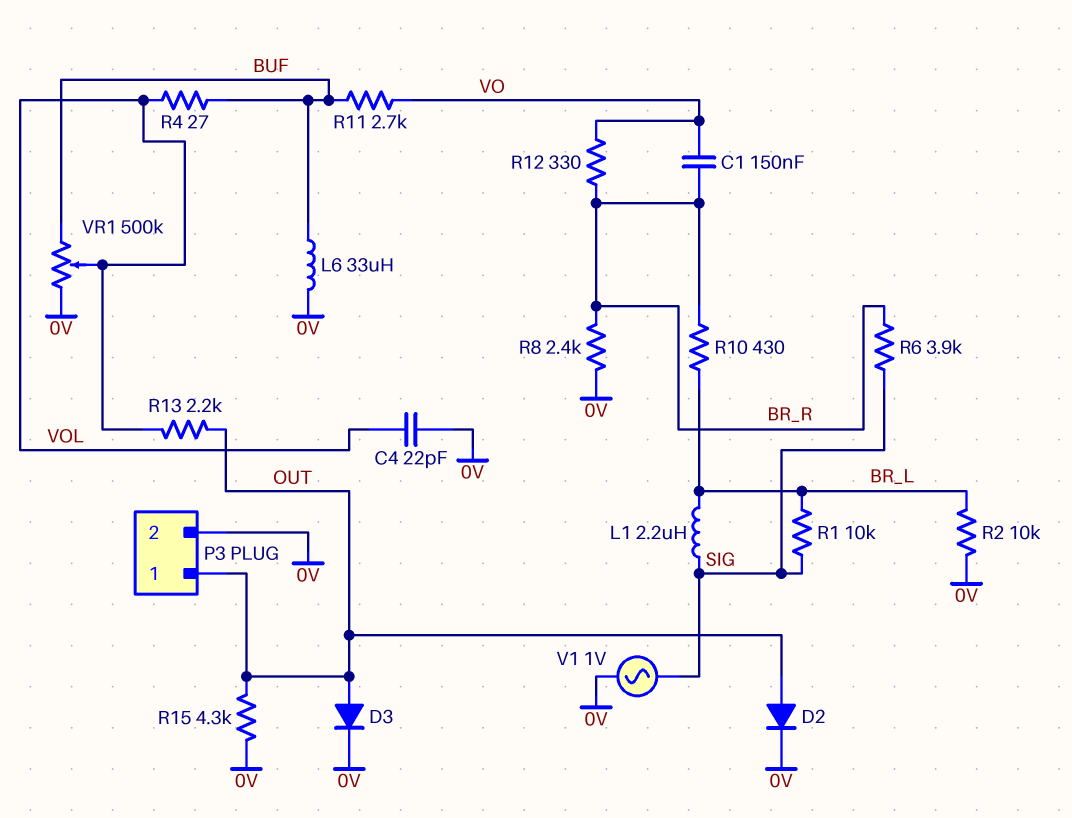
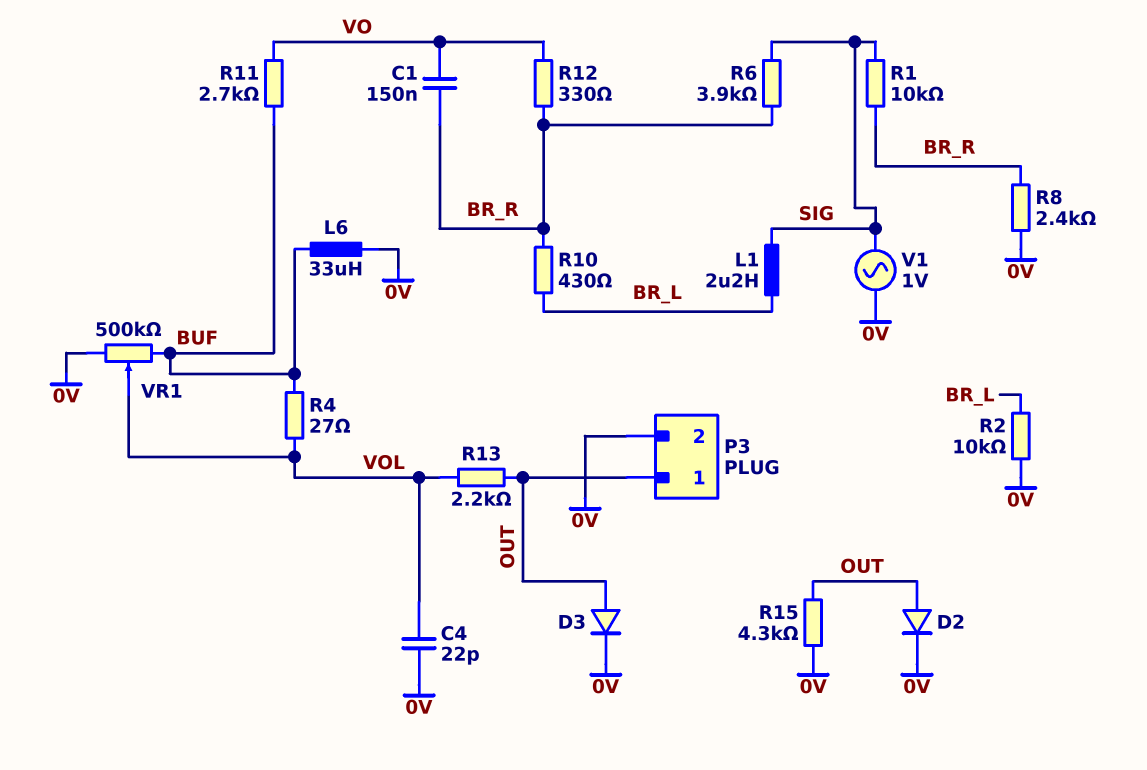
R1: 10k (BR_L, SIG) -> 10k (BR_R, SIG)

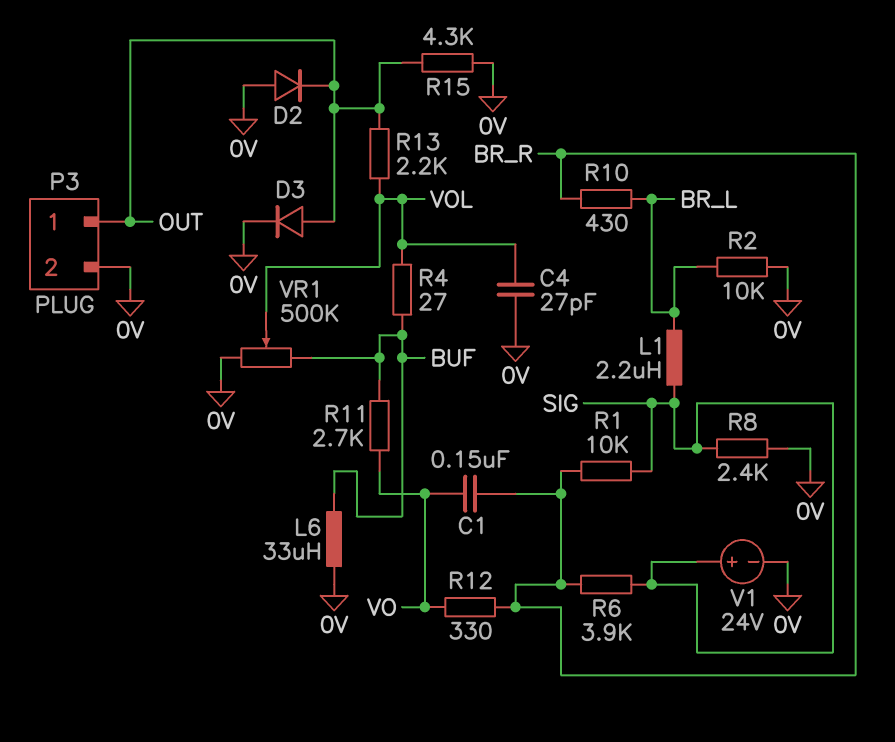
C4: 22pF (0V, VOL) -> 27pF (0V, VOL)
D2: diode (A OUT, K 0V) -> diode (A 0V, K OUT)
R8: 2.4k (0V, BR_R) -> 2.4k (0V, SIG)
V1: AC 1V (0V, SIG) -> 24V (plus SIG, minus 0V)

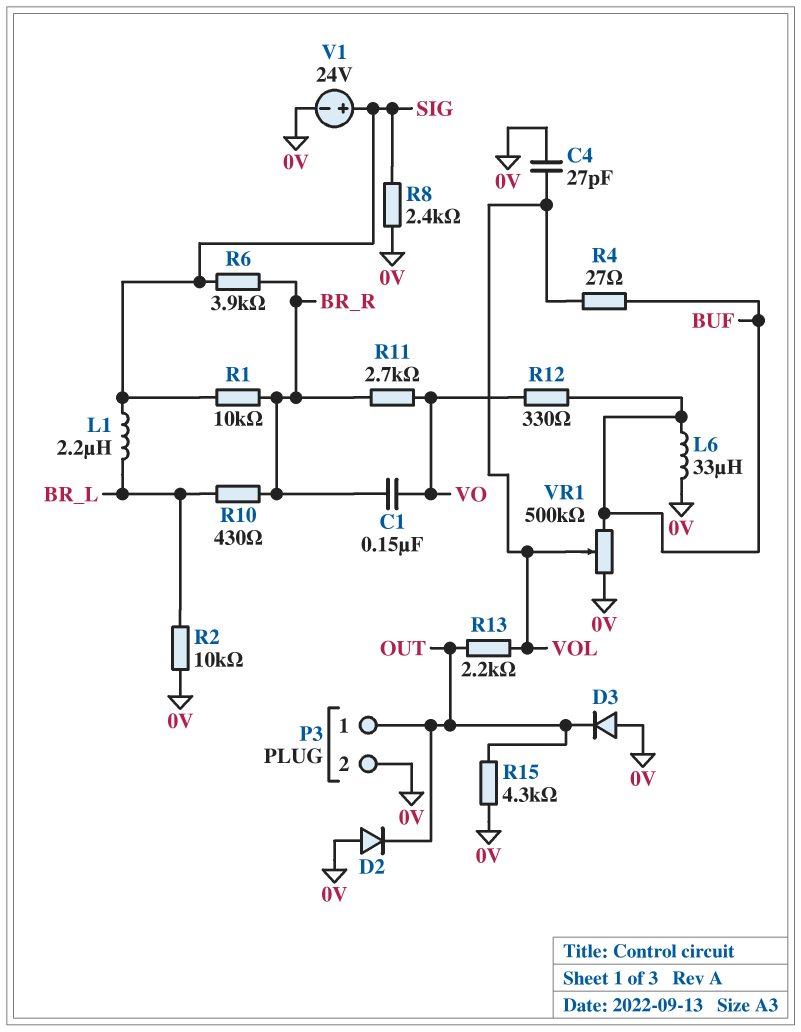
D3: diode (A OUT, K 0V) -> diode (A 0V, K OUT)
R11: 2.7k (BUF, VO) -> 2.7k (BR_R, VO)
R12: 330 (BR_R, VO) -> 330 (BUF, VO)

